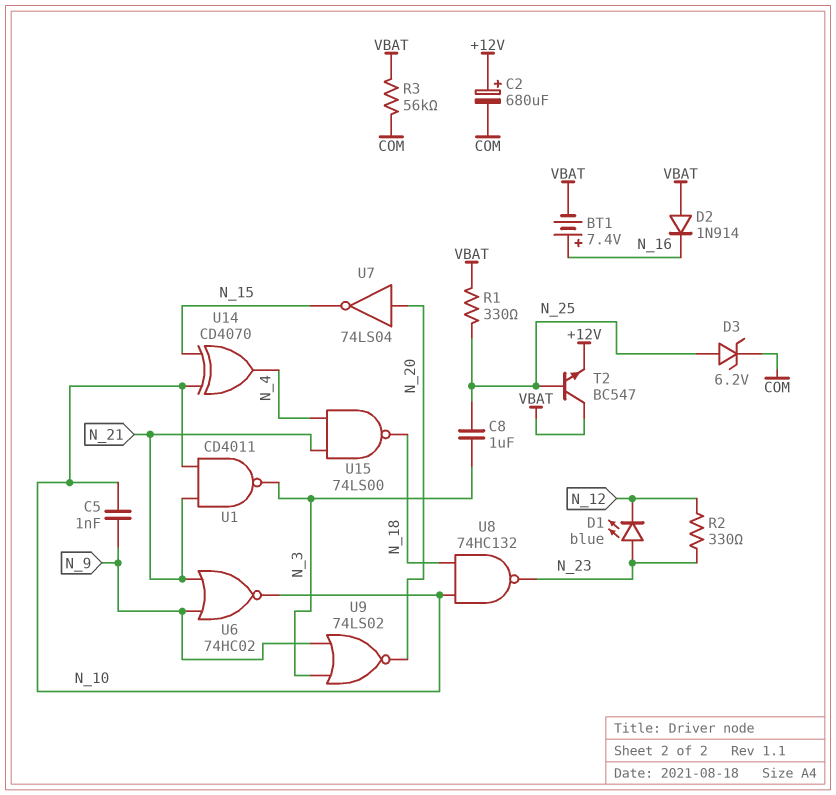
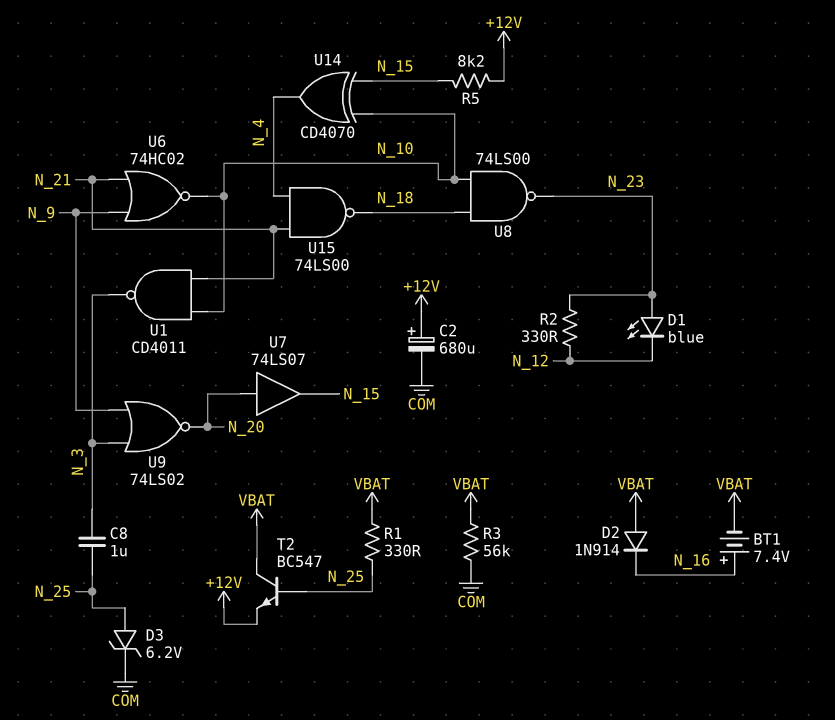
C5: 1nF (N_9, N_10) -> none
R5: none -> 8.2k (+12V, N_15)
U7: NOT 74LS04 (in N_20, out N_15) -> buffer 74LS07 (in N_20, out N_15)
U8: NAND 74HC132 (in N_10, in N_18, out N_23) -> NAND 74LS00 (in N_10, in N_18, out N_23)

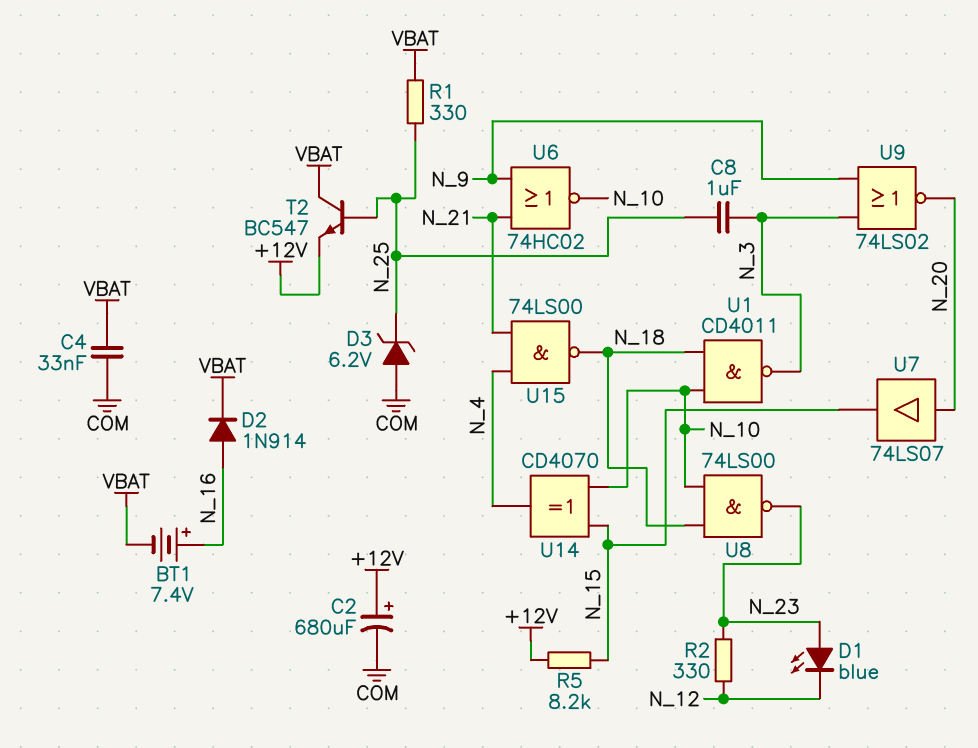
C4: none -> 33nF (COM, VBAT)
D2: diode 1N914 (A VBAT, K N_16) -> diode 1N914 (A N_16, K VBAT)
D3: zener 6.2V (A N_25, K COM) -> zener 6.2V (A COM, K N_25)
R3: 56k (COM, VBAT) -> none
U1: NAND CD4011 (in N_10, in N_21, out N_3) -> NAND CD4011 (in N_10, in N_18, out N_3)

